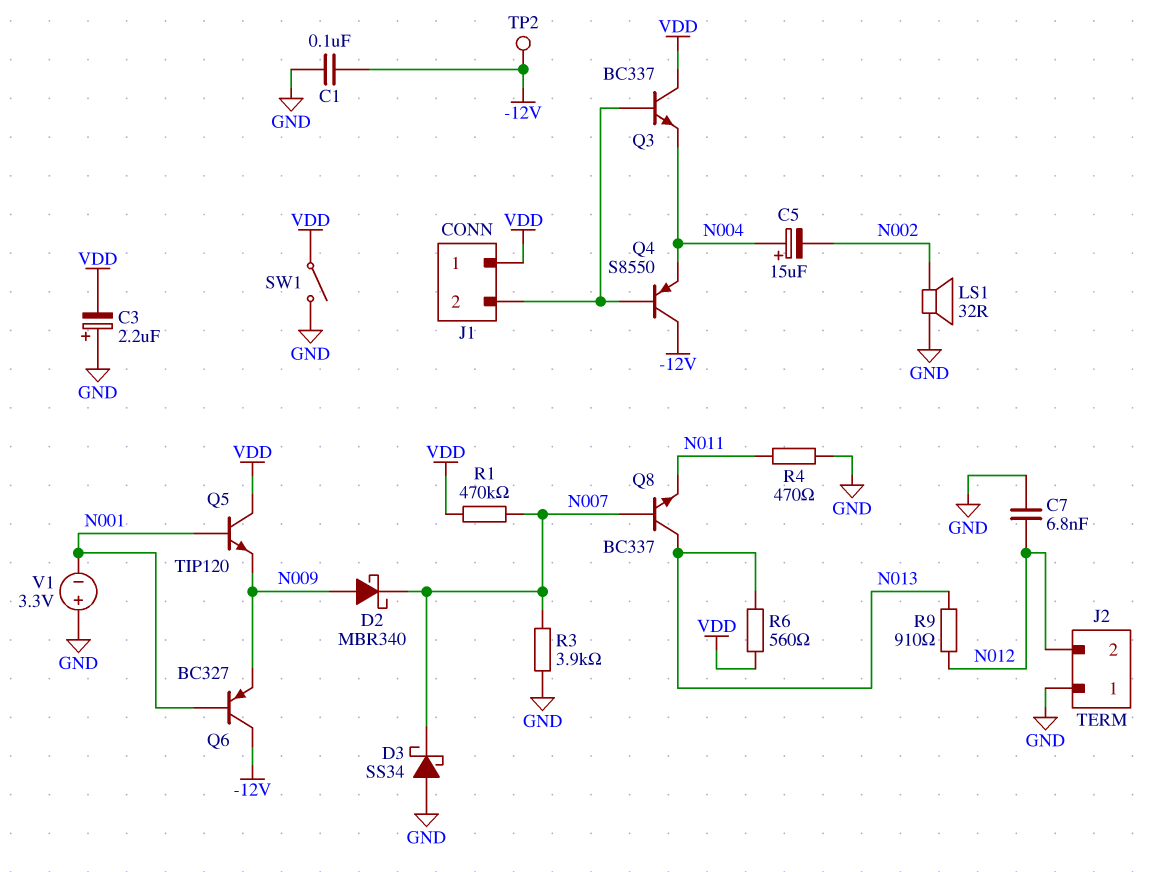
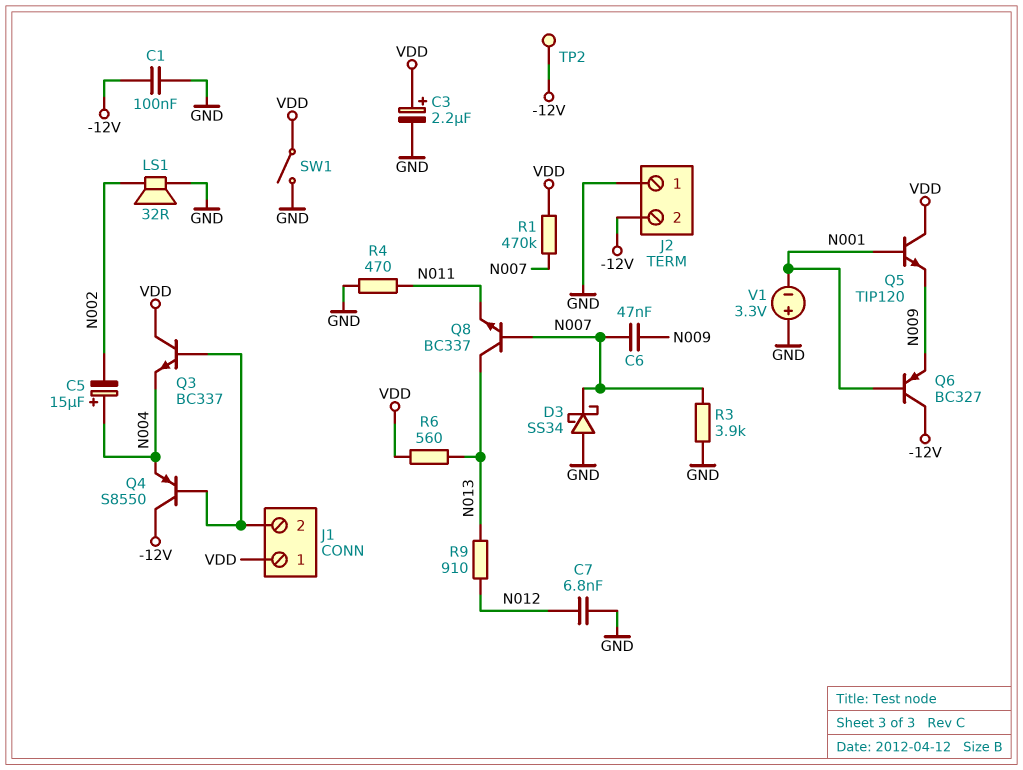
C3: 2.2uF (plus GND, minus VDD) -> 2.2uF (plus VDD, minus GND)
C6: none -> 47nF (N007, N009)
D2: schottky MBR340 (A N009, K N007) -> none
J2 pin 2: N012 -> -12V

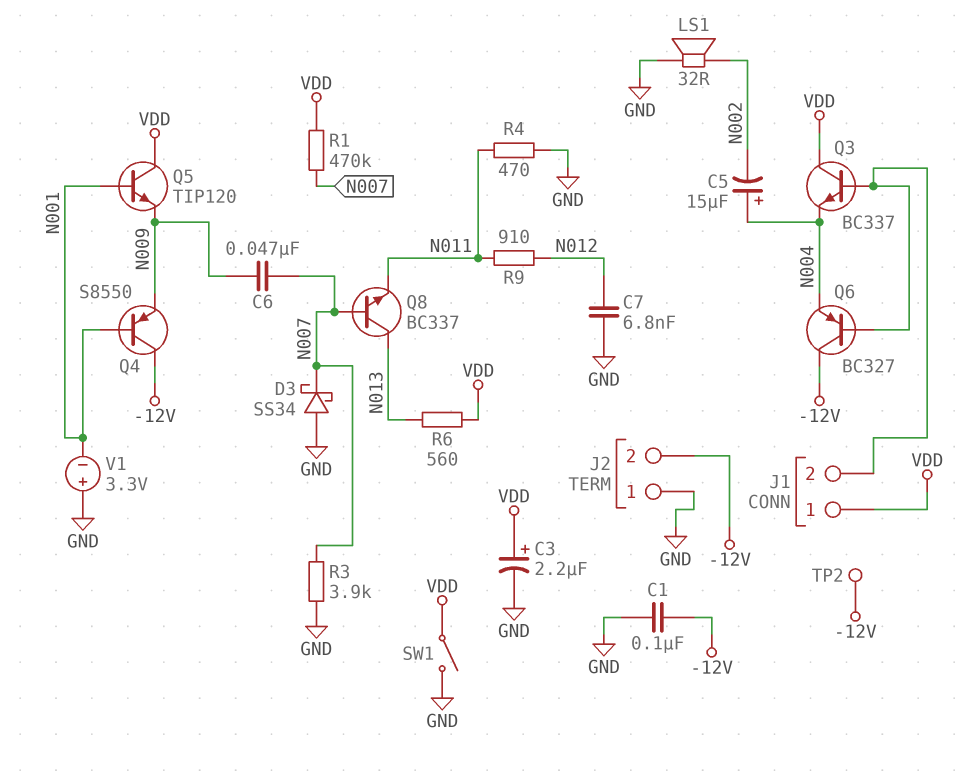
Q4: PNP S8550 (B J1/2, C -12V, E N004) -> PNP S8550 (B N001, C -12V, E N009)
Q6: PNP BC327 (B N001, C -12V, E N009) -> PNP BC327 (B J1/2, C -12V, E N004)
R9: 910 (N012, N013) -> 910 (N011, N012)

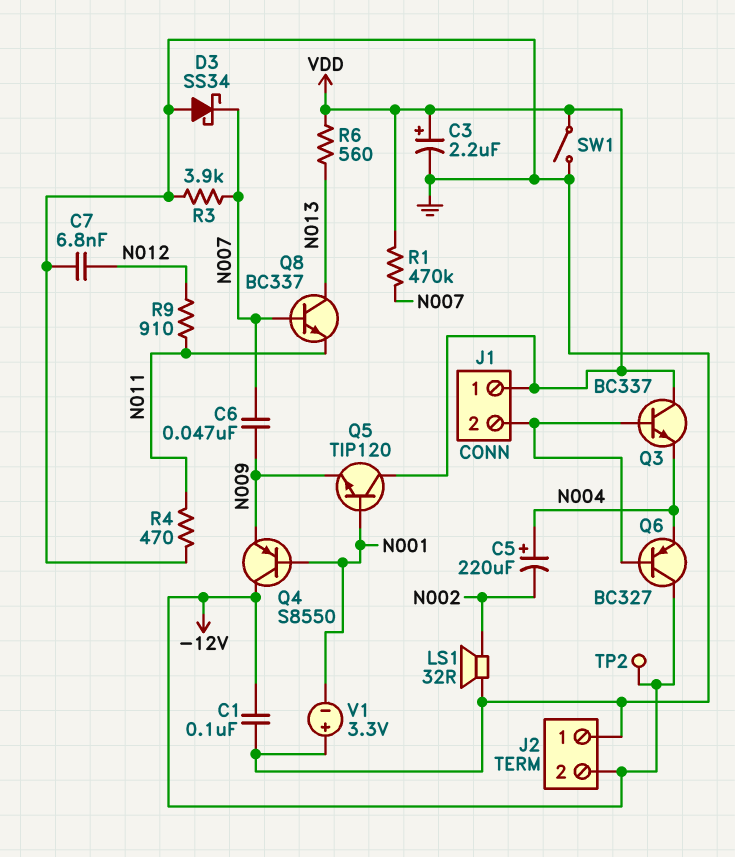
C5: 15uF (plus N004, minus N002) -> 220uF (plus N004, minus N002)

